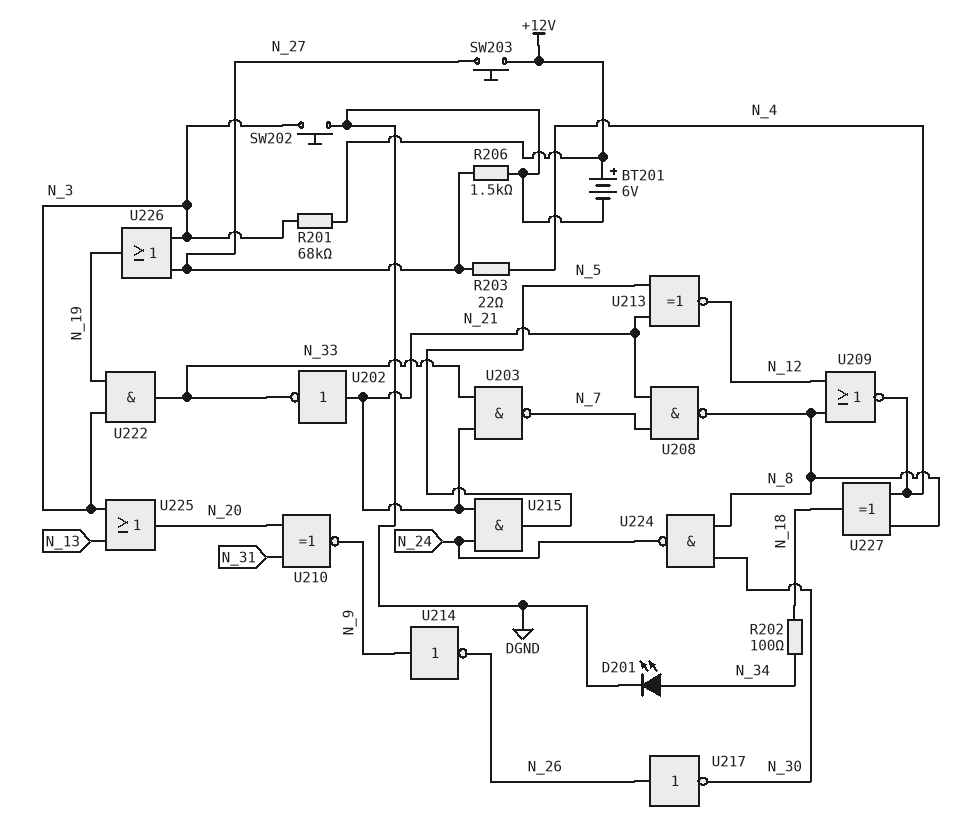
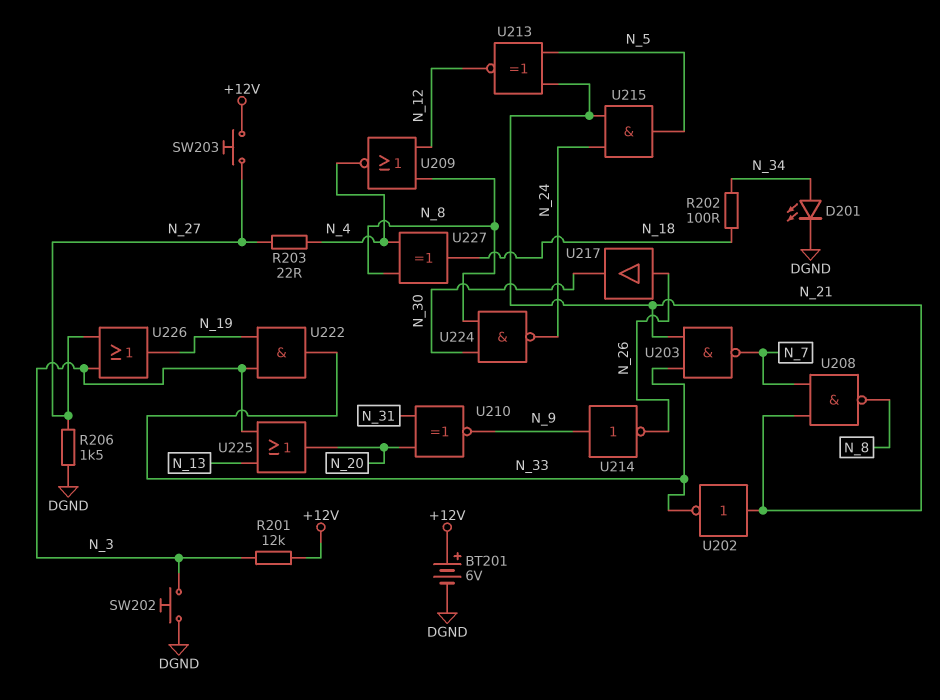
R201: 68k (+12V, N_3) -> 12k (+12V, N_3)
U217: NOT (in N_26, out N_30) -> buffer (in N_26, out N_30)

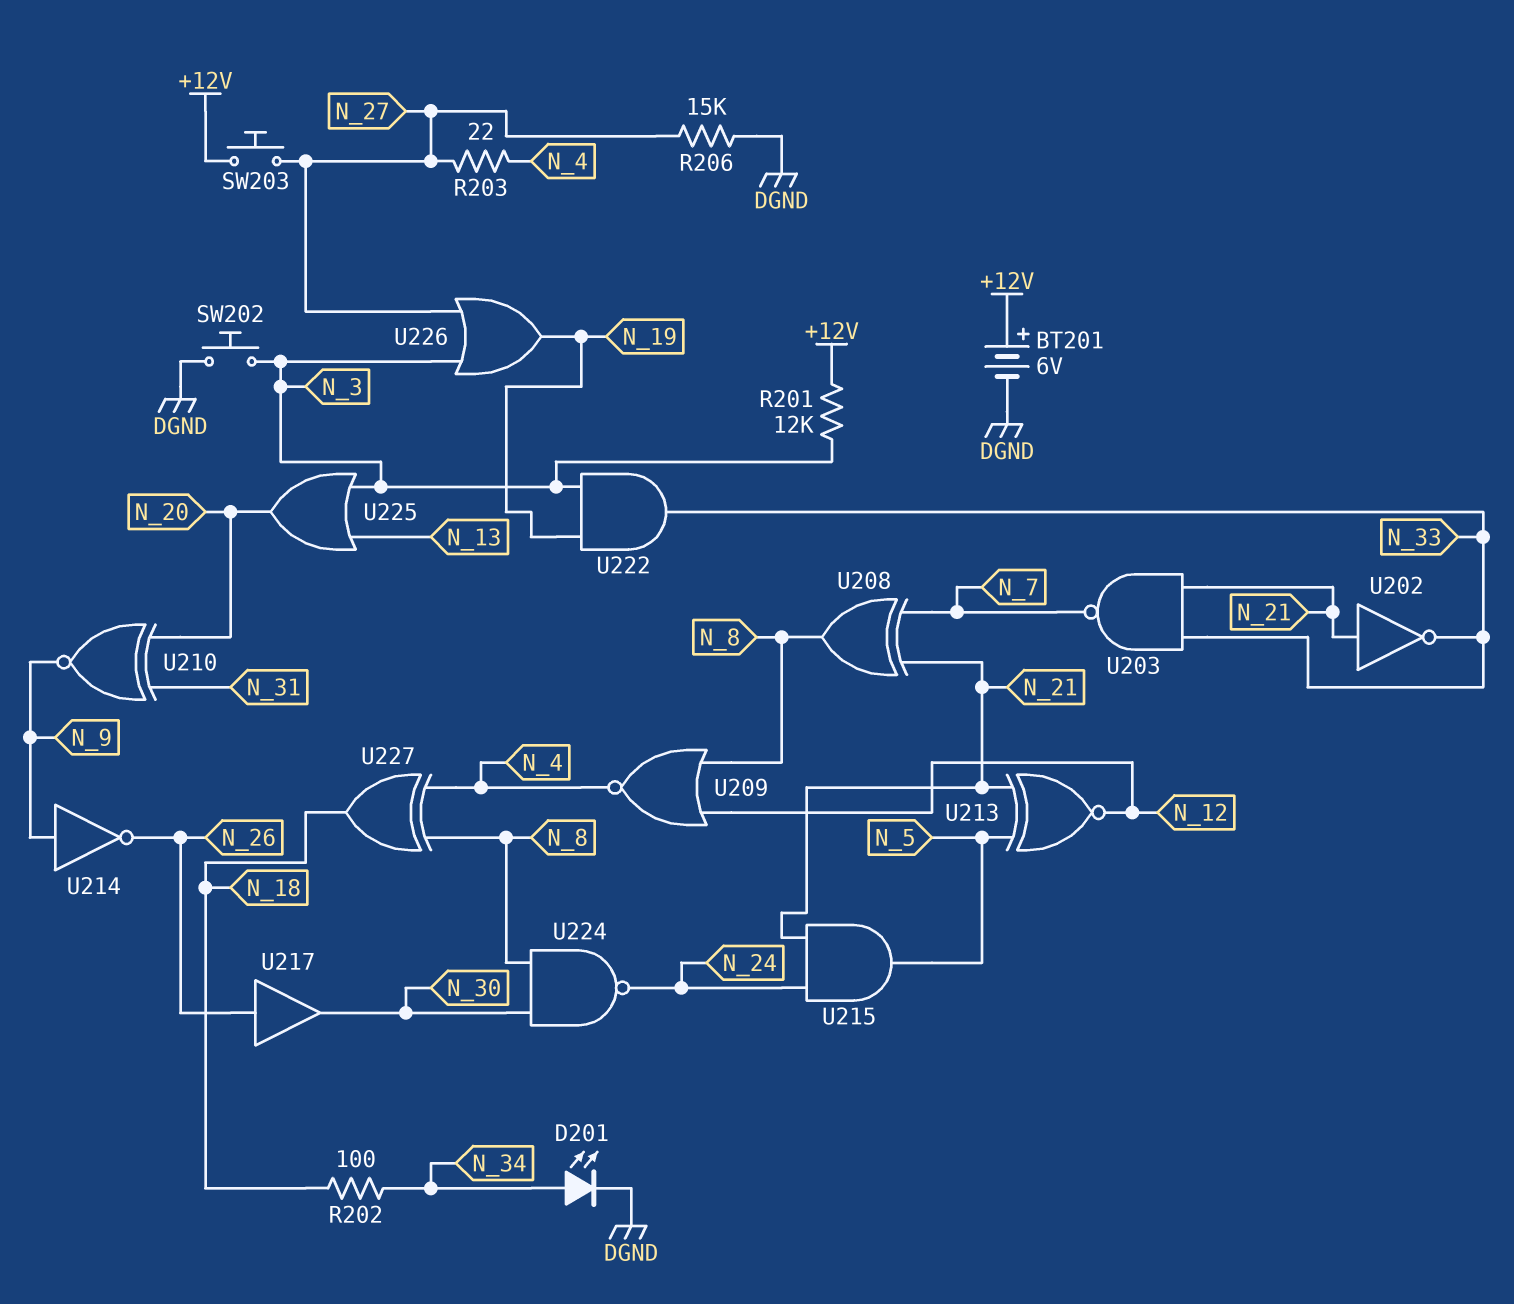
R206: 1.5k (DGND, N_27) -> 15k (DGND, N_27)
U208: NAND (in N_7, in N_21, out N_8) -> XOR (in N_7, in N_21, out N_8)

